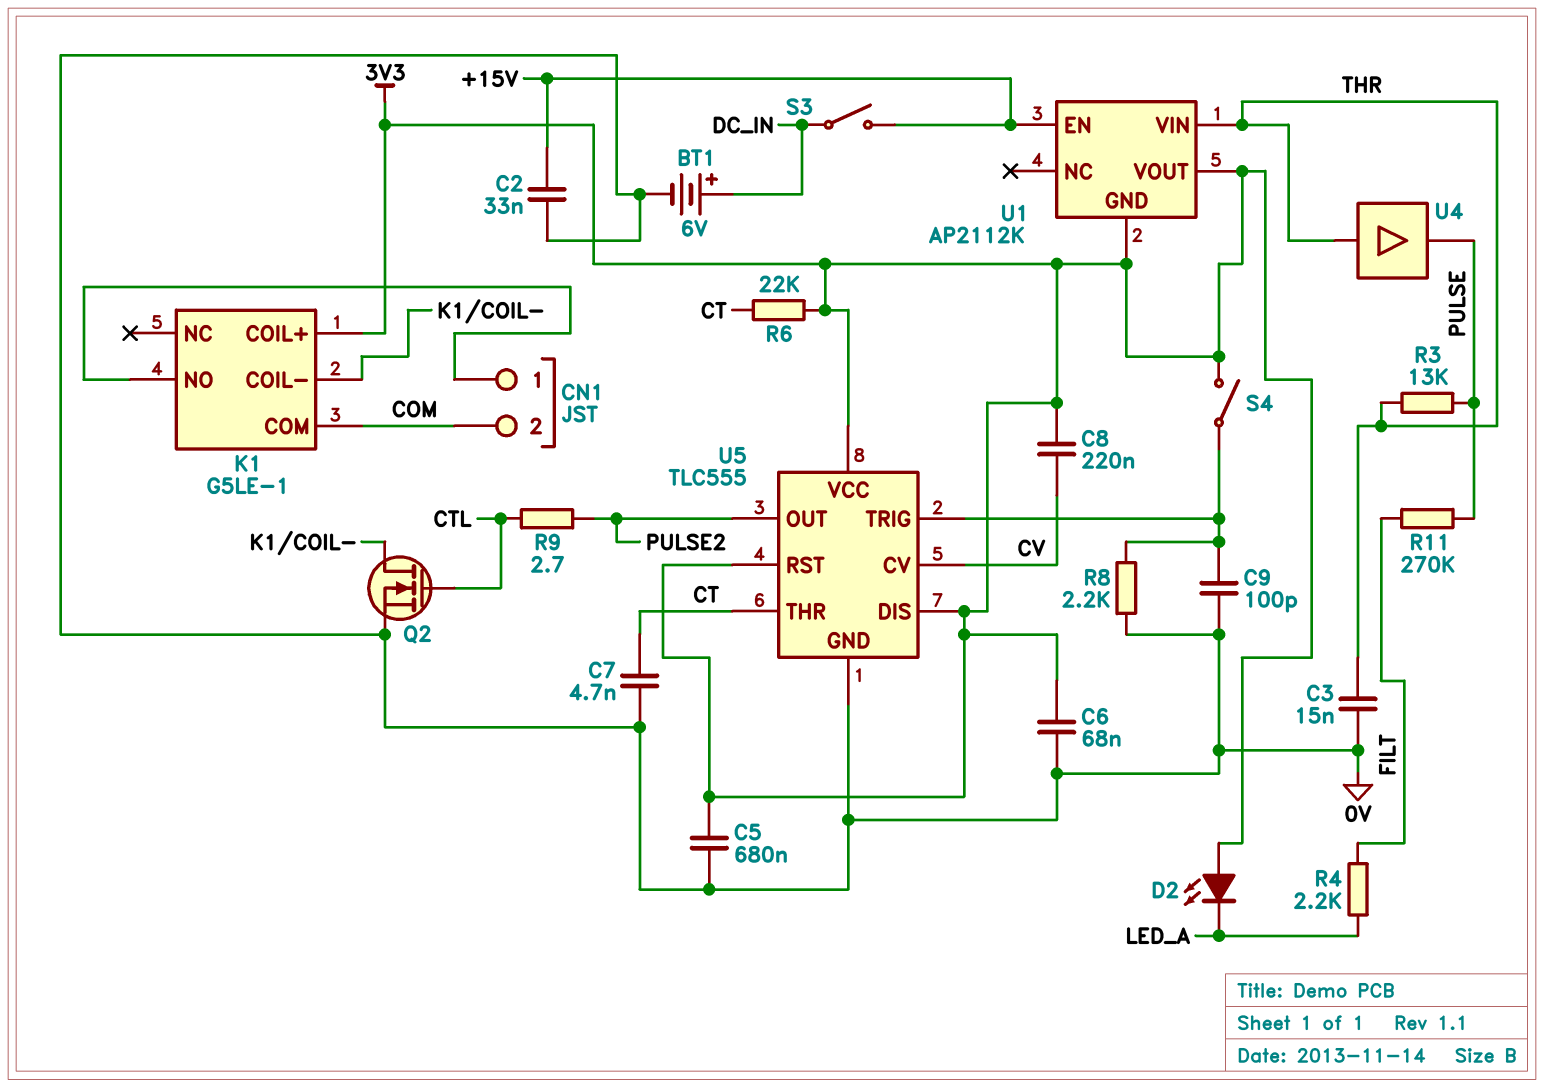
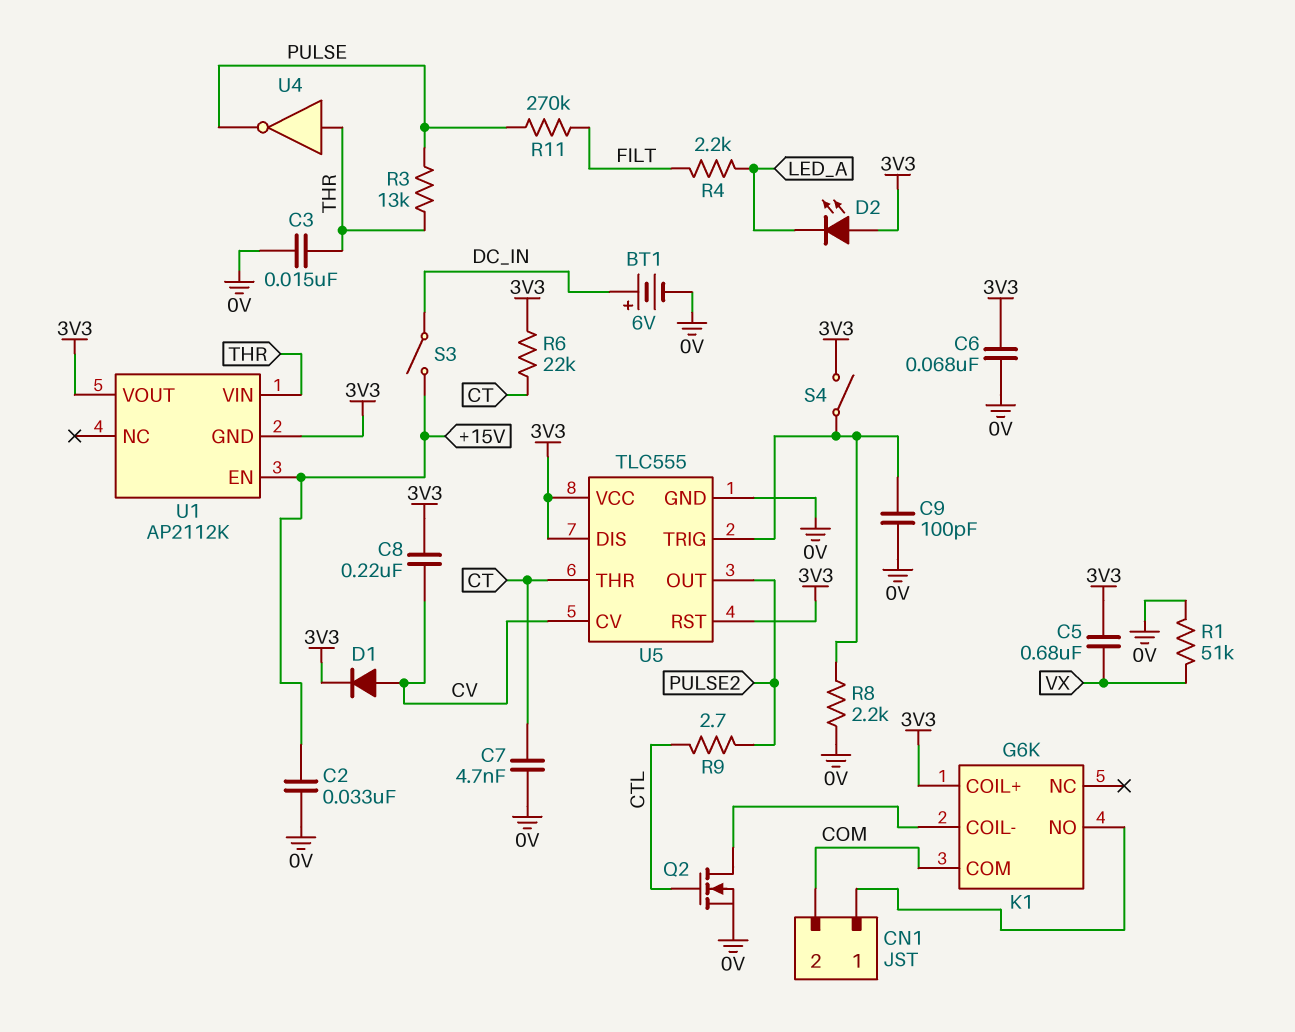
C5: 680nF (0V, 3V3) -> 680nF (3V3, VX)
D1: none -> diode (A CV, K 3V3)
K1: G5LE-1 -> G6K
R1: none -> 51k (0V, VX)
U4: buffer (in THR, out PULSE) -> NOT (in THR, out PULSE)

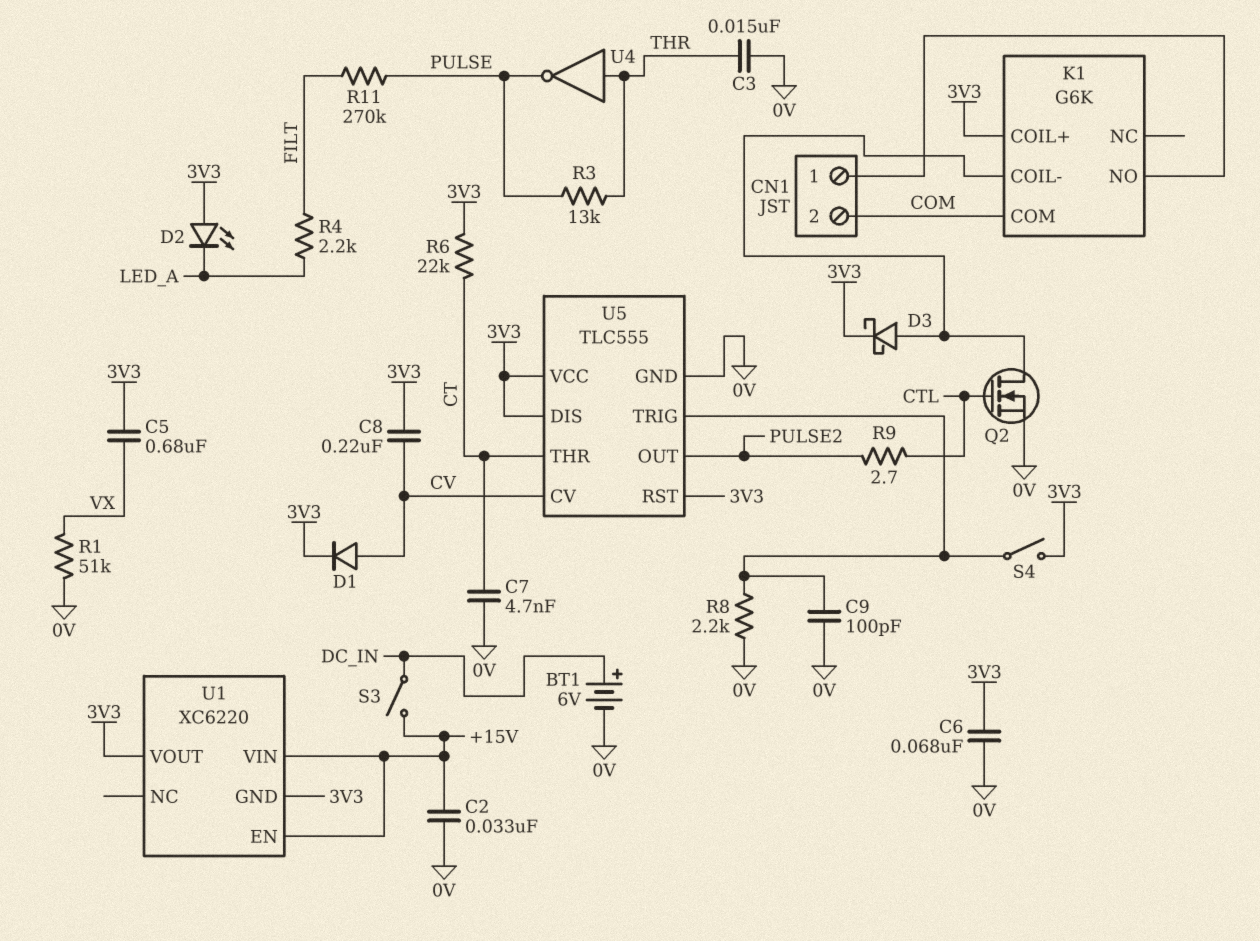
D3: none -> schottky (A K1/COIL-, K 3V3)
U1: AP2112K -> XC6220
U1 pin VIN: THR -> +15V

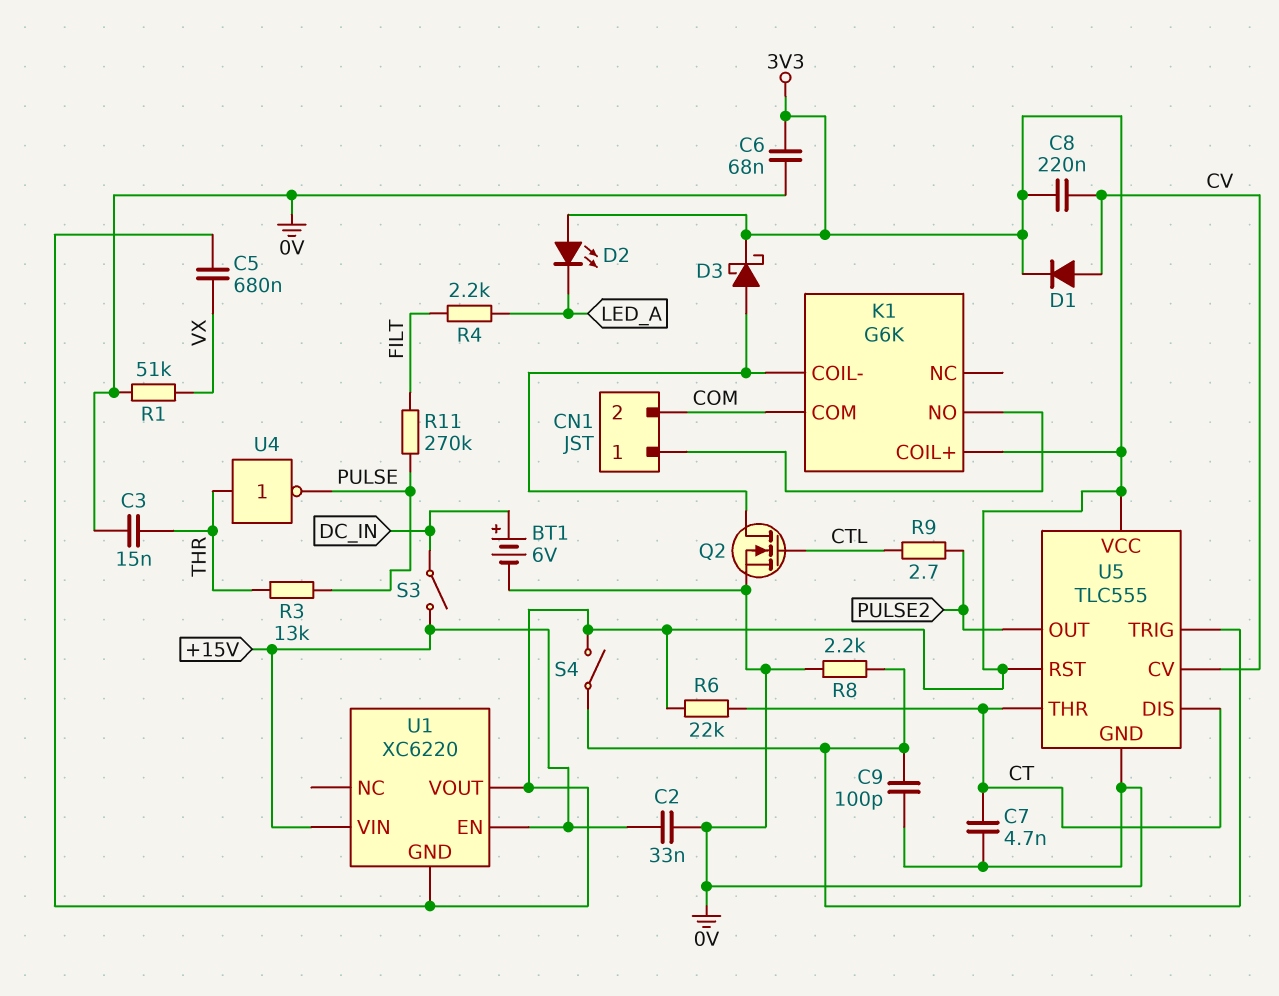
U5 pin DIS: 3V3 -> CT

